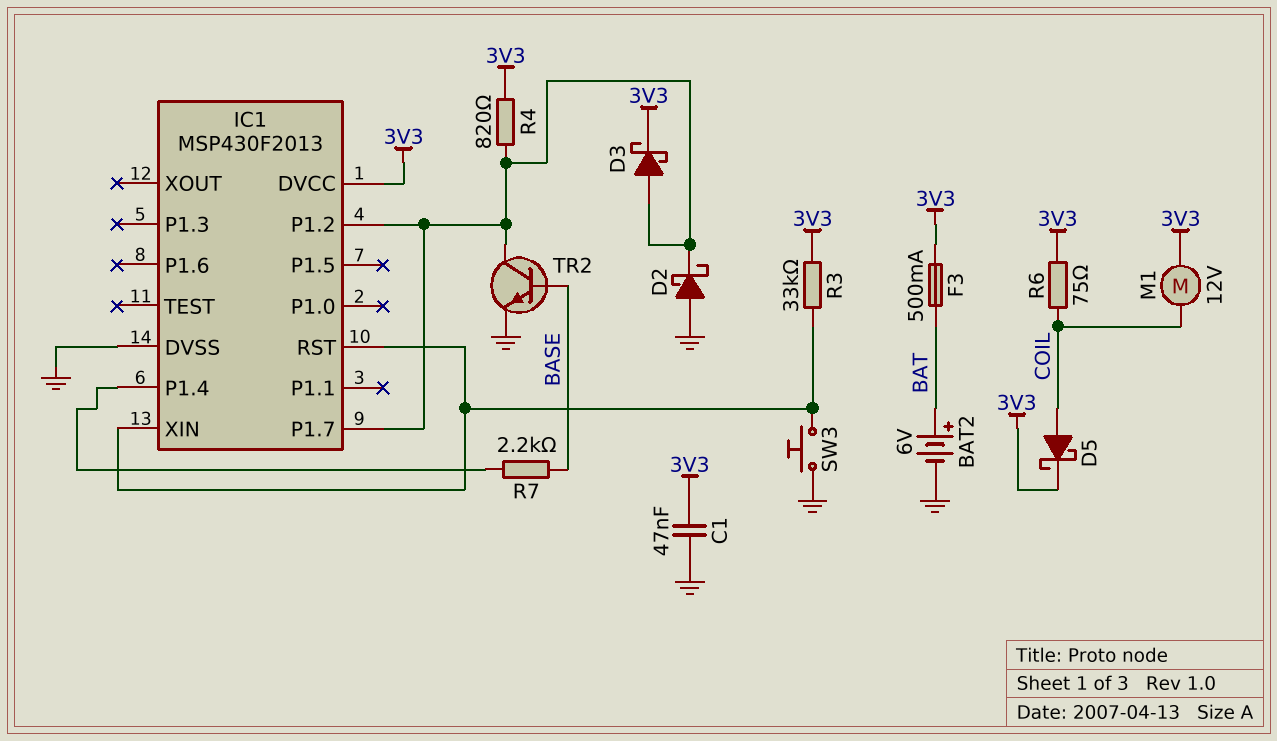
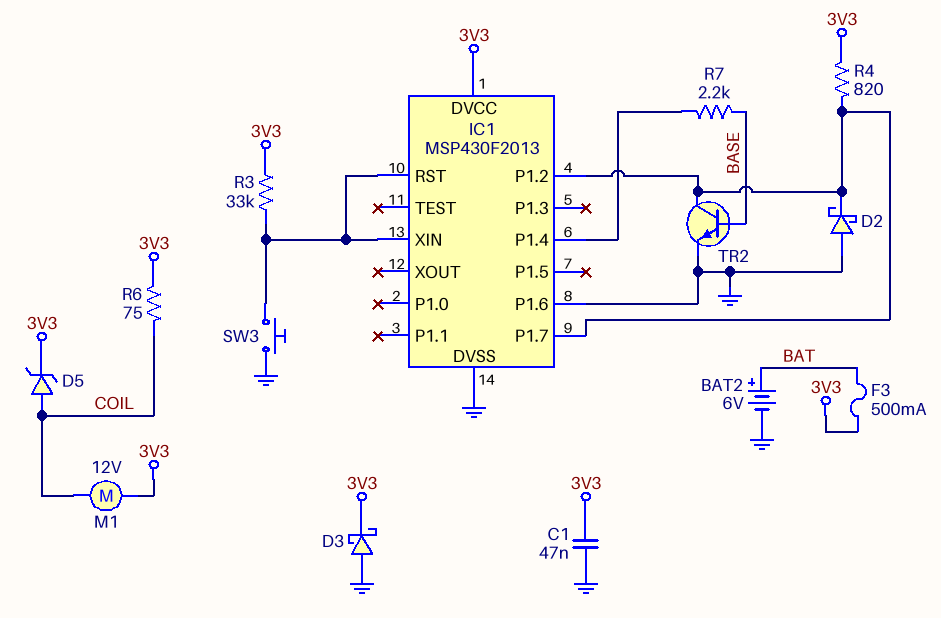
D3: schottky (A IC1/P1.2, K 3V3) -> schottky (A GND, K 3V3)
D5: schottky (A COIL, K 3V3) -> zener (A COIL, K 3V3)
IC1 pin P1.6: none -> GND

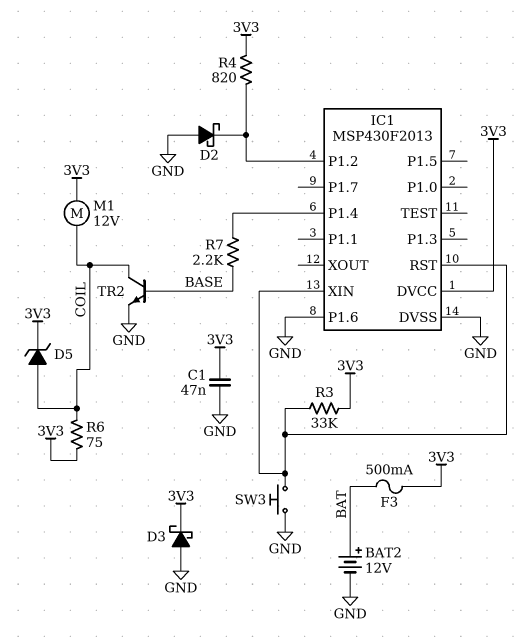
BAT2: 6V (plus BAT, minus GND) -> 12V (plus BAT, minus GND)
IC1 pin P1.7: IC1/P1.2 -> none
TR2: NPN (B BASE, C IC1/P1.2, E GND) -> NPN (B BASE, C COIL, E GND)

